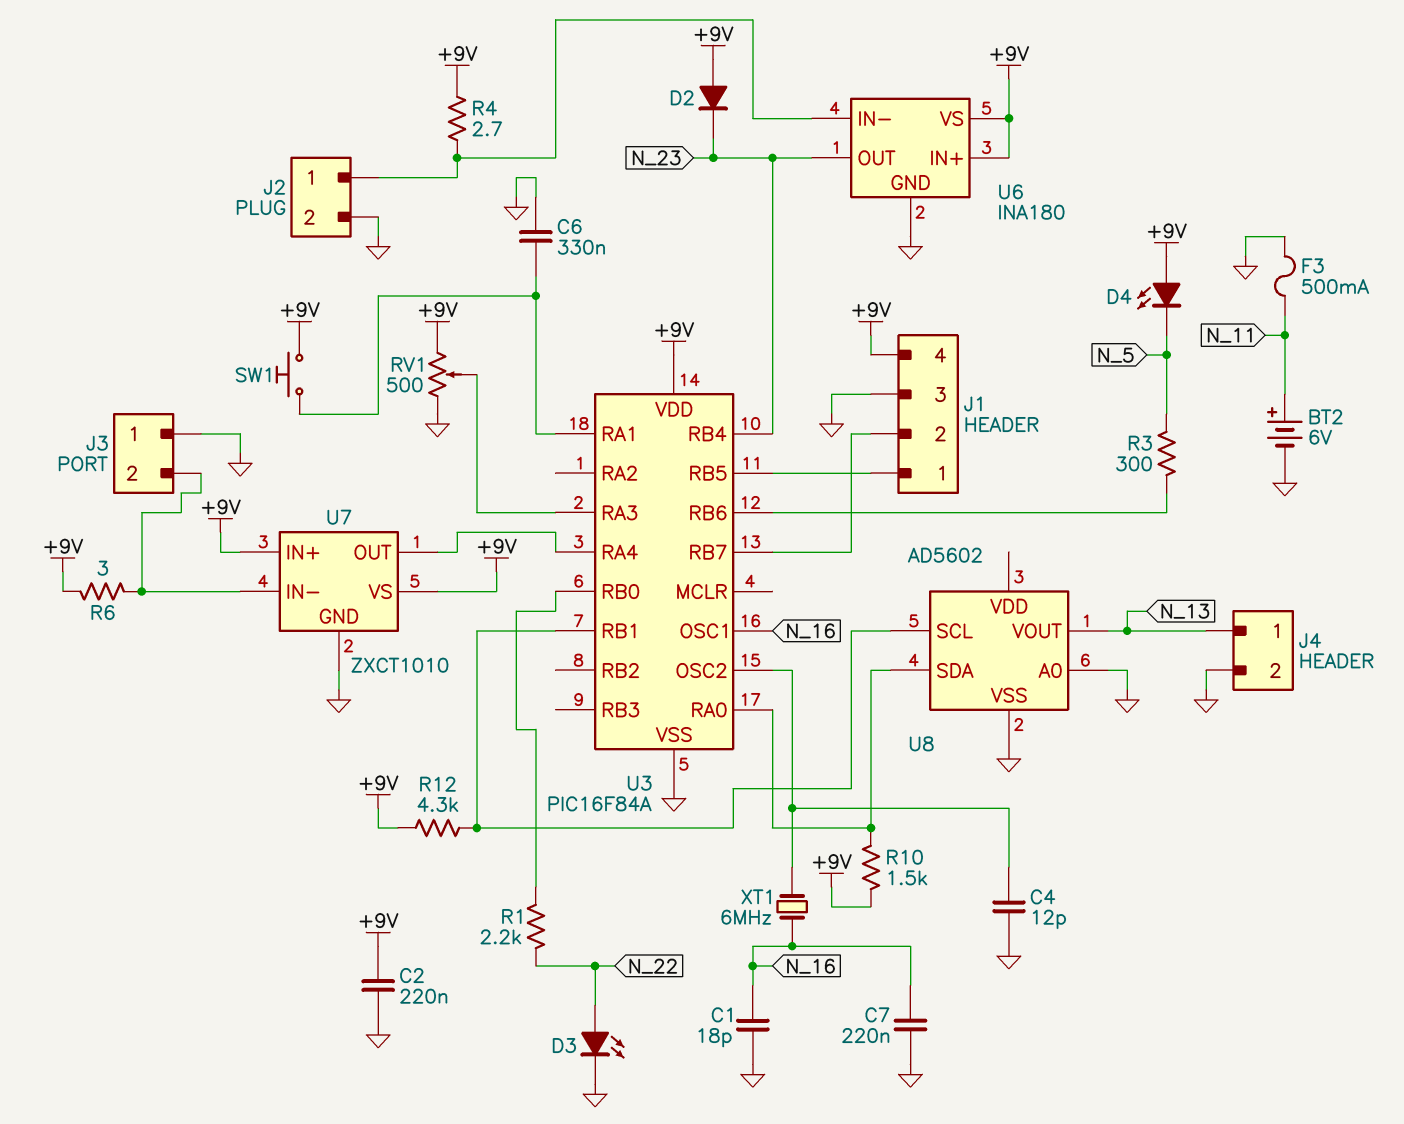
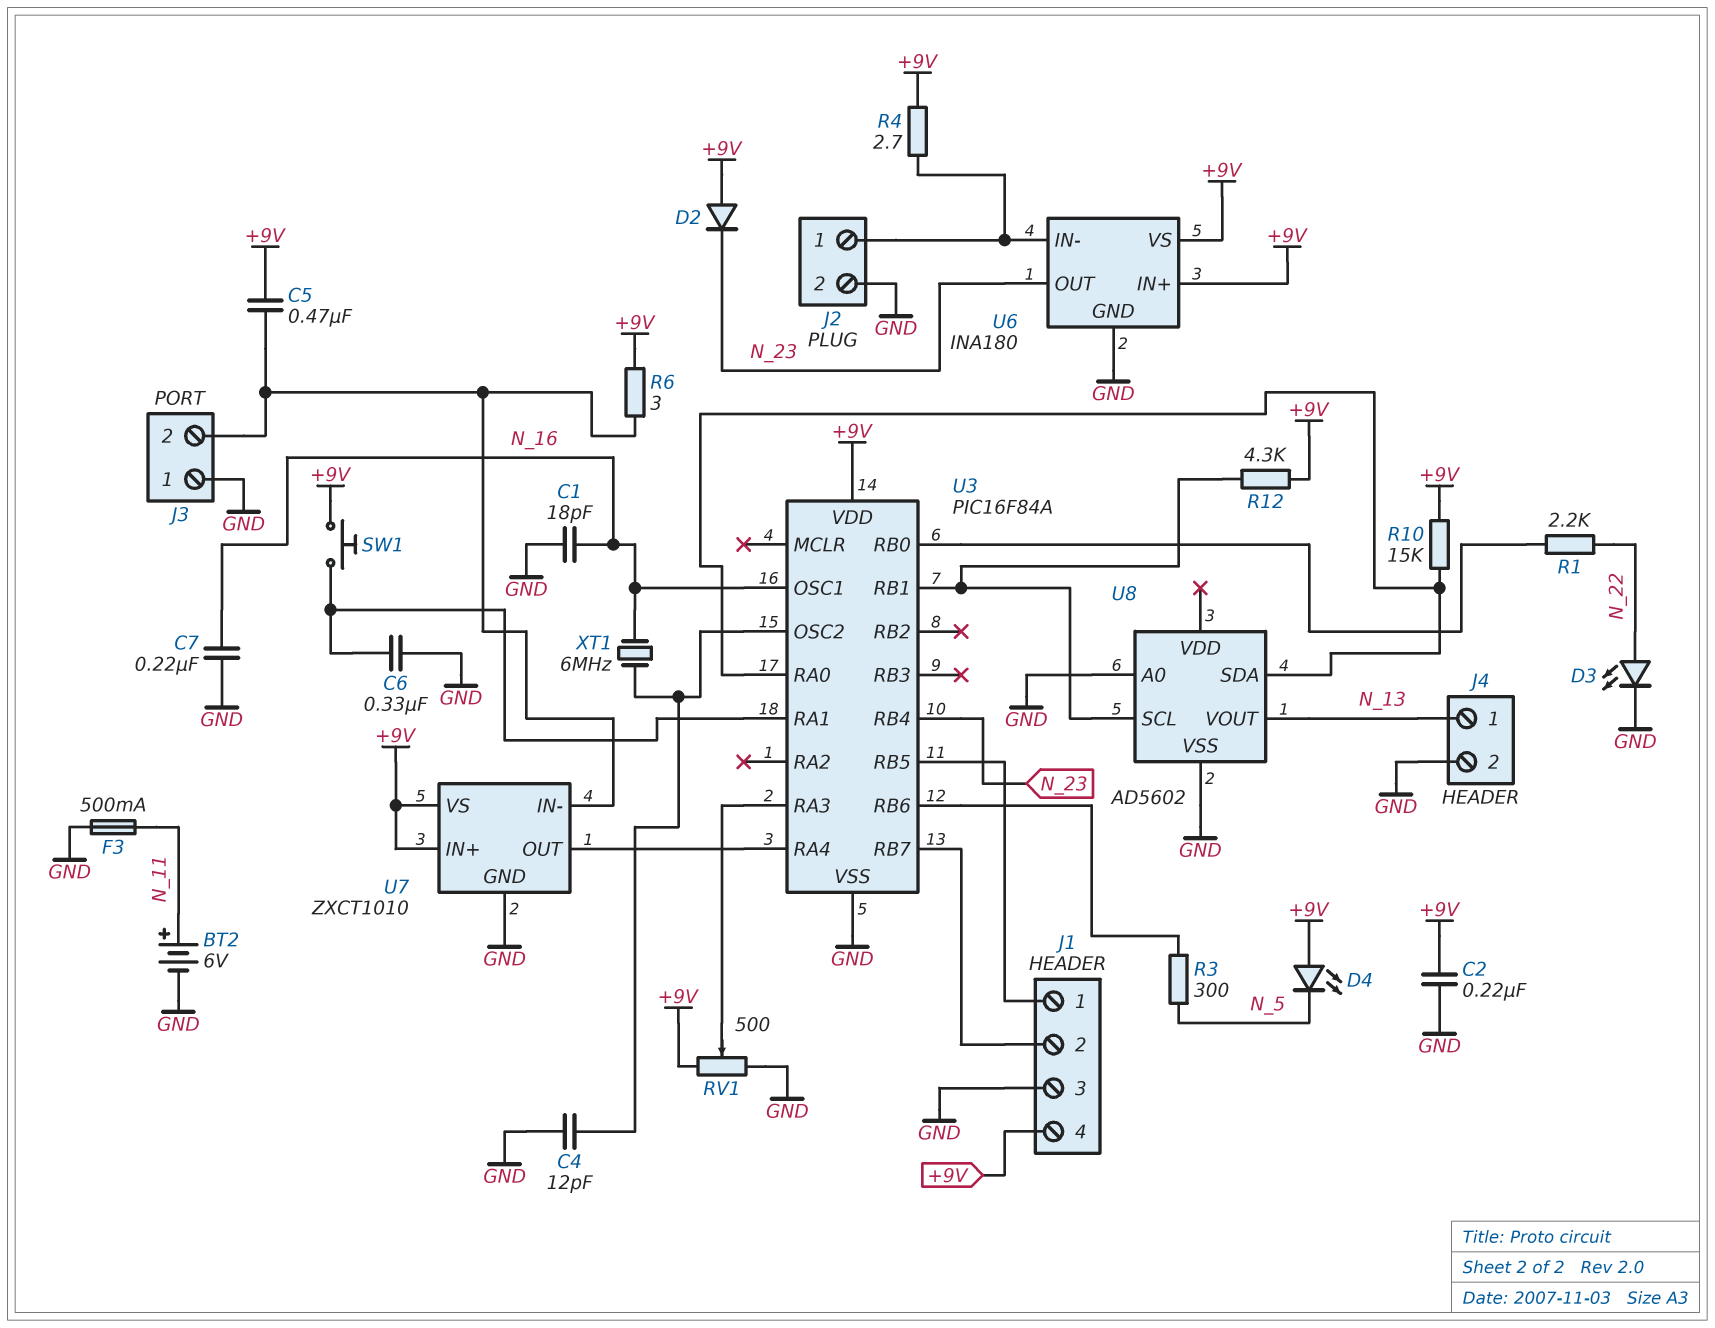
C5: none -> 470nF (+9V, J3/2)
R10: 1.5k (+9V, U3/RA0) -> 15k (+9V, U3/RA0)

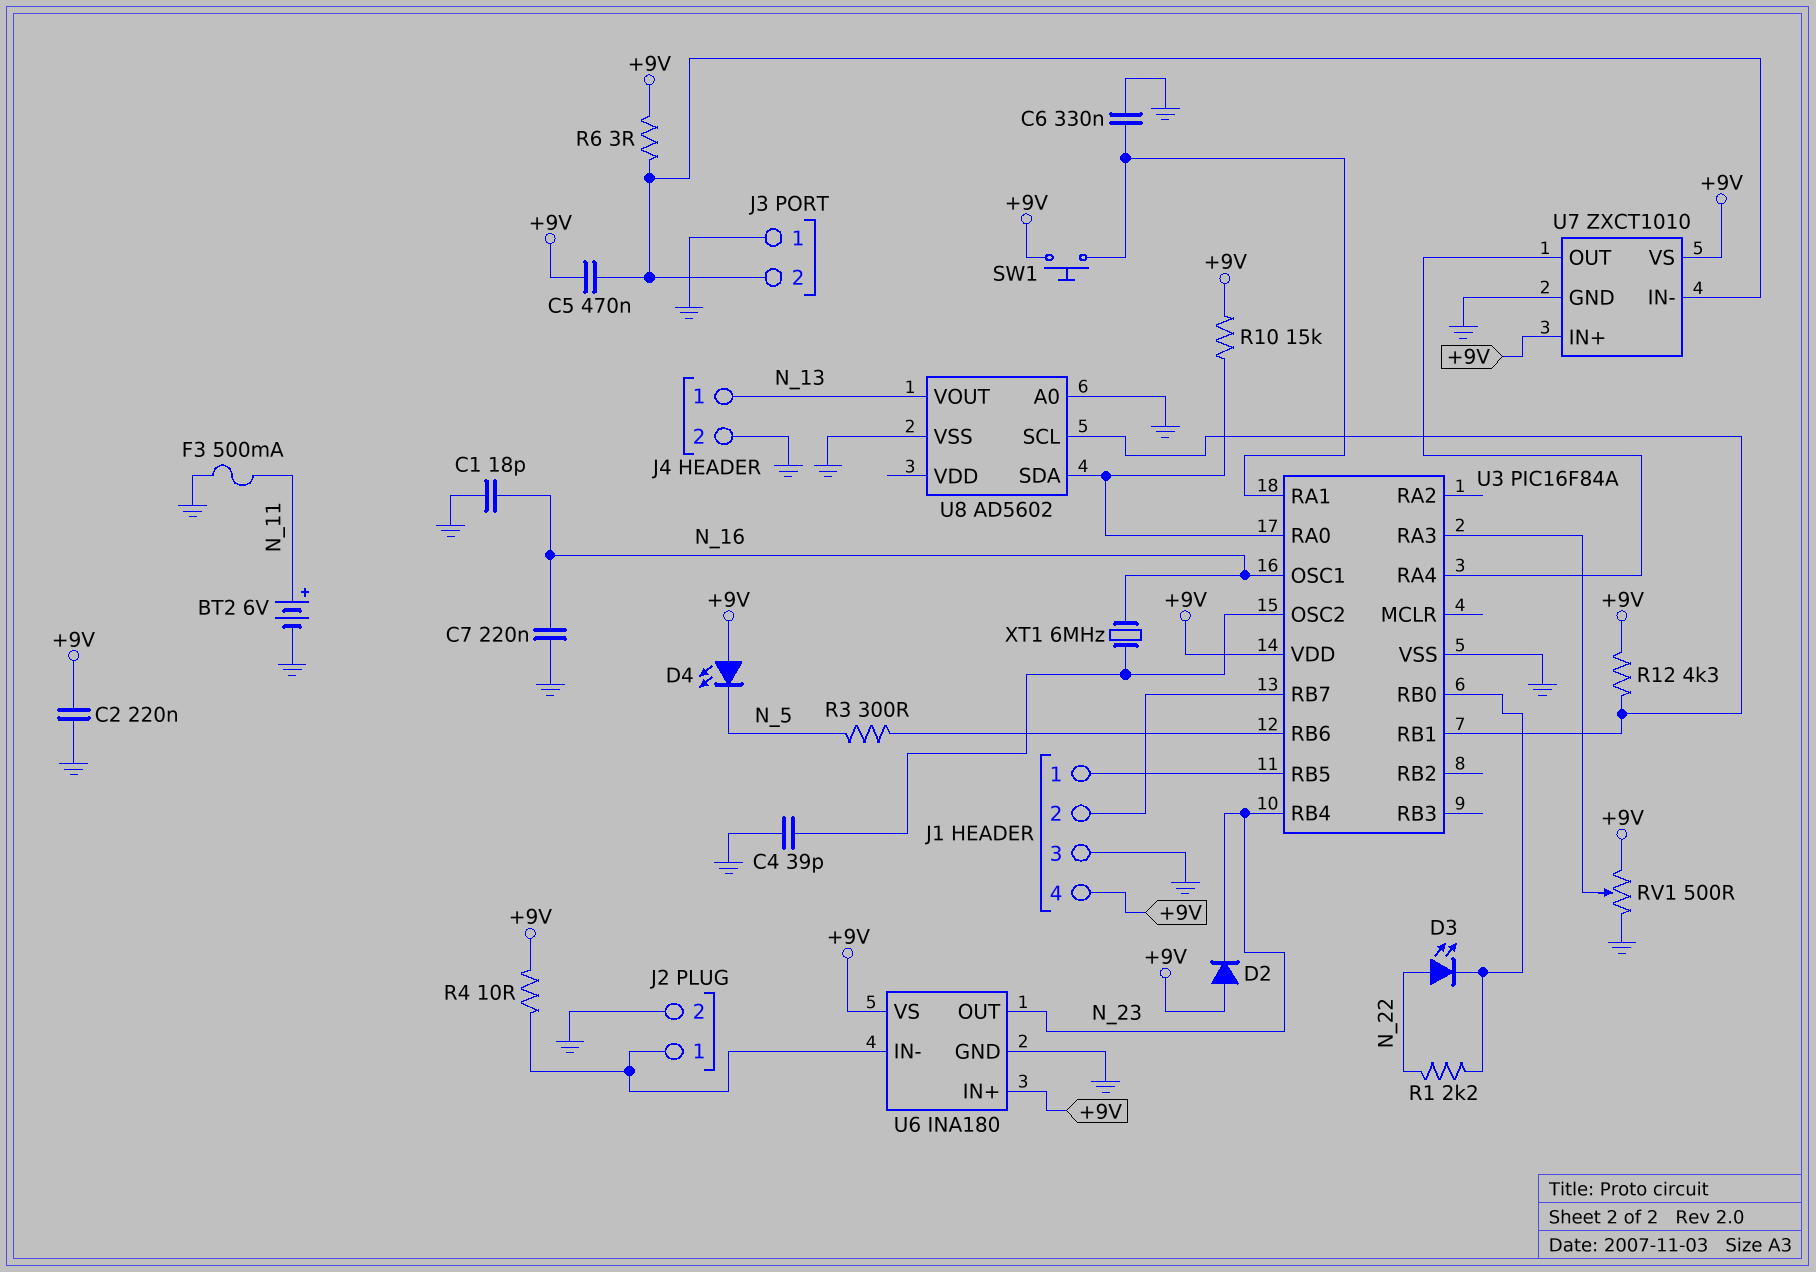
C4: 12pF (GND, U3/OSC2) -> 39pF (GND, U3/OSC2)
D3: LED (A N_22, K GND) -> LED (A N_22, K U3/RB0)
R4: 2.7 (+9V, J2/1) -> 10 (+9V, J2/1)

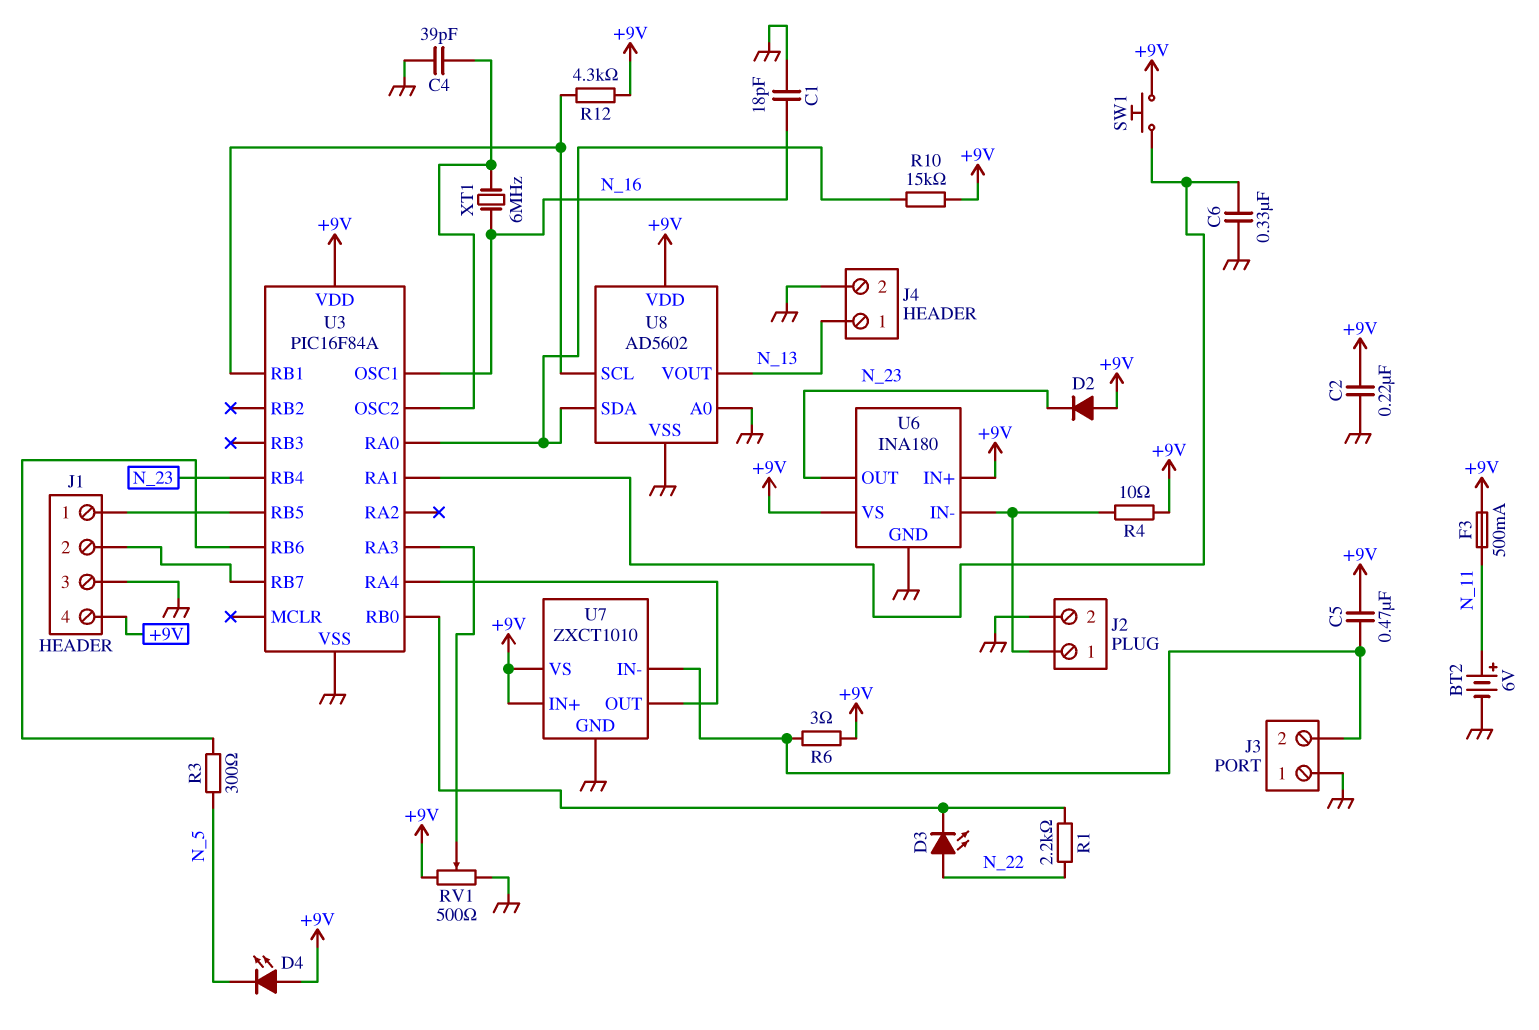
C7: 220nF (GND, N_16) -> none
F3: 500mA (GND, N_11) -> 500mA (+9V, N_11)
U8 pin VDD: none -> +9V

